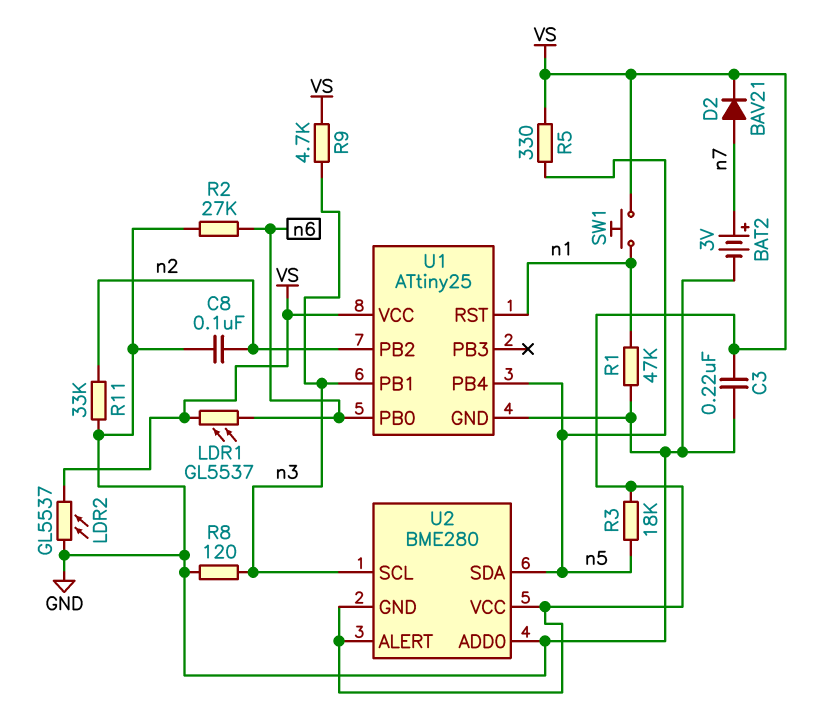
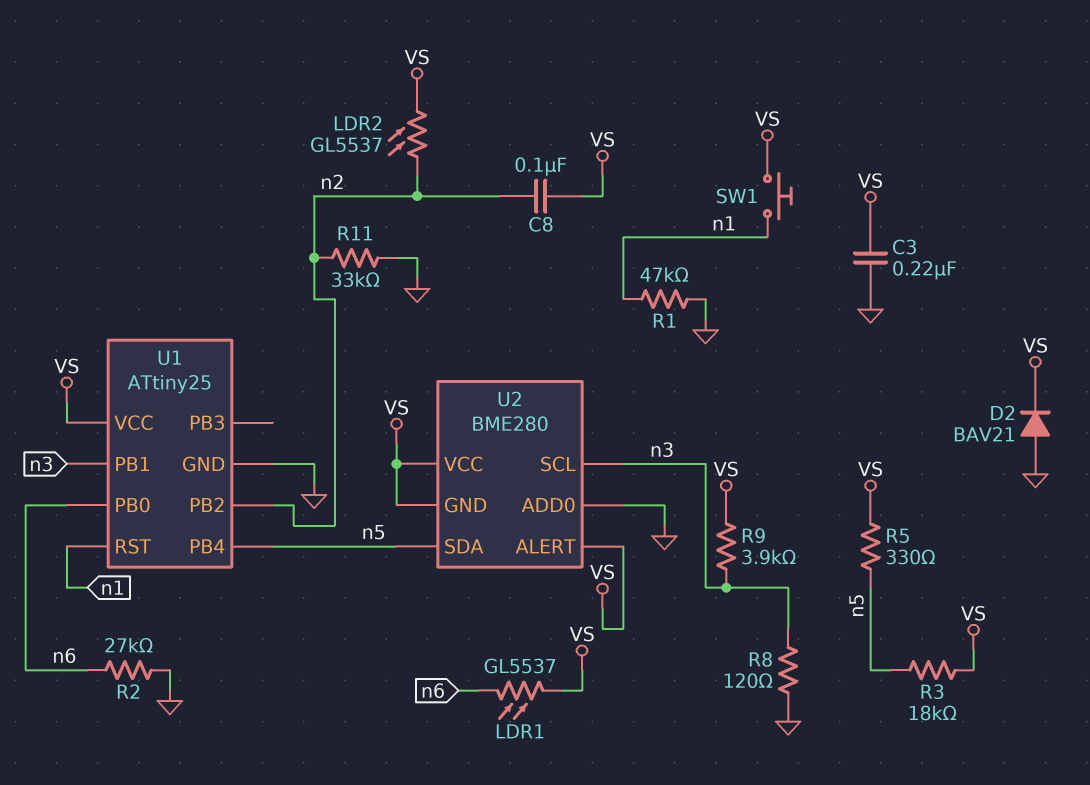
BAT2: 3V (plus n7, minus GND) -> none
C8: 100nF (GND, n2) -> 100nF (VS, n2)
D2: diode BAV21 (A n7, K VS) -> diode BAV21 (A GND, K VS)
LDR2: GL5537 (GND, VS) -> GL5537 (VS, n2)
R9: 4.7k (VS, n3) -> 3.9k (VS, n3)

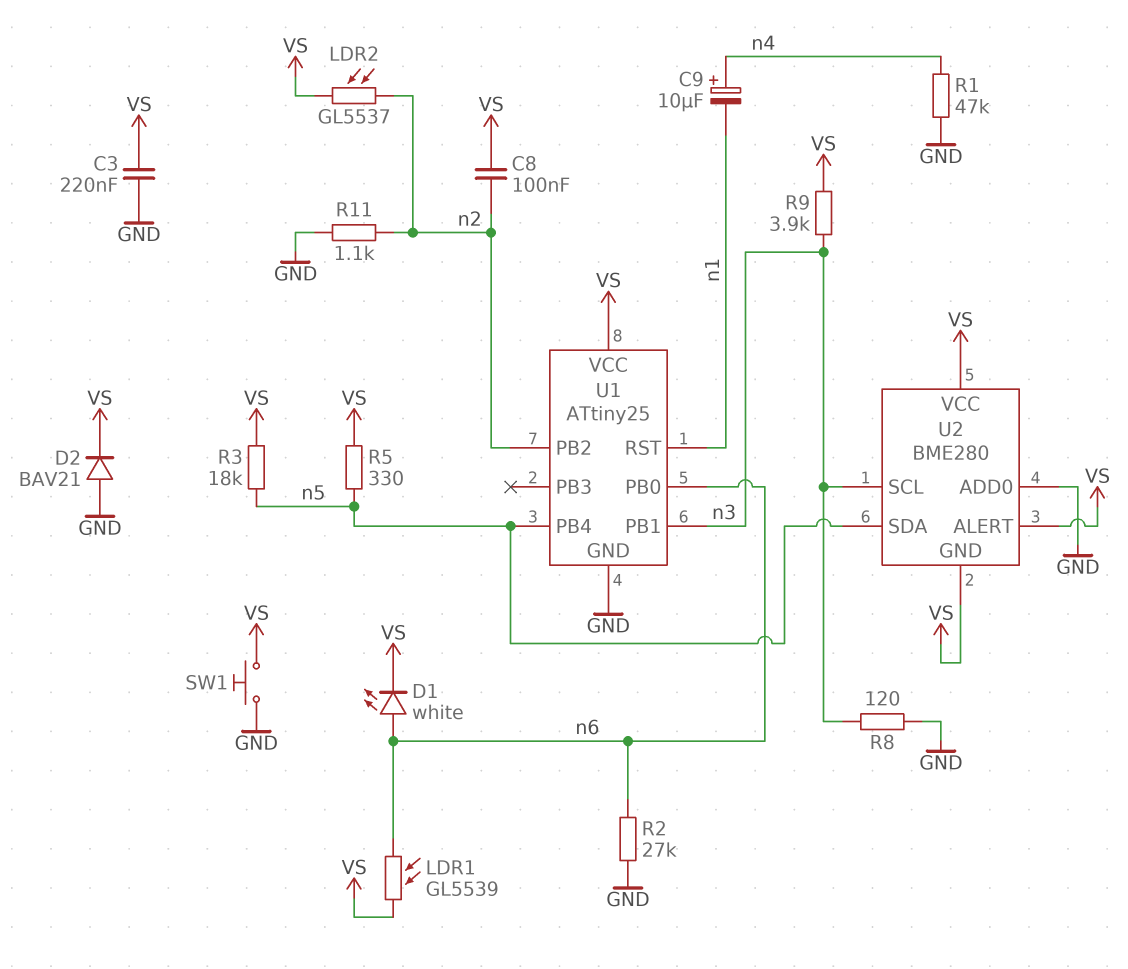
C9: none -> 10uF (plus n4, minus n1)
D1: none -> LED white (A n6, K VS)
LDR1: GL5537 (VS, n6) -> GL5539 (VS, n6)
R1: 47k (GND, n1) -> 47k (GND, n4)
R11: 33k (GND, n2) -> 1.1k (GND, n2)
SW1: button (VS, n1) -> button (GND, VS)

